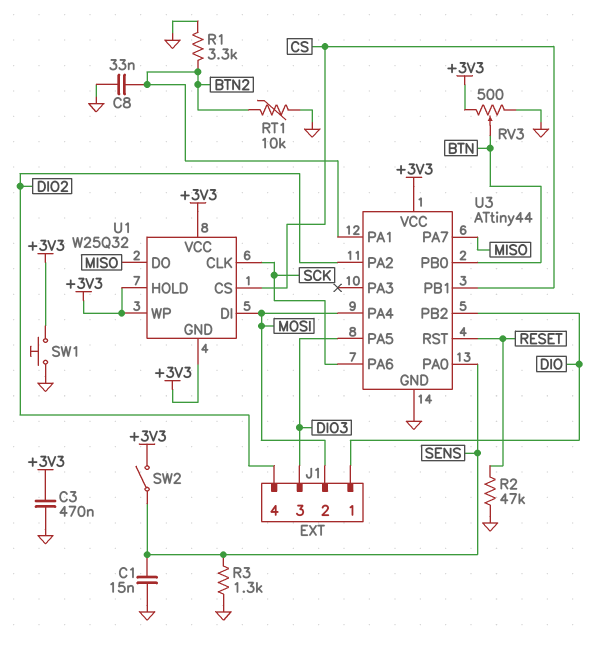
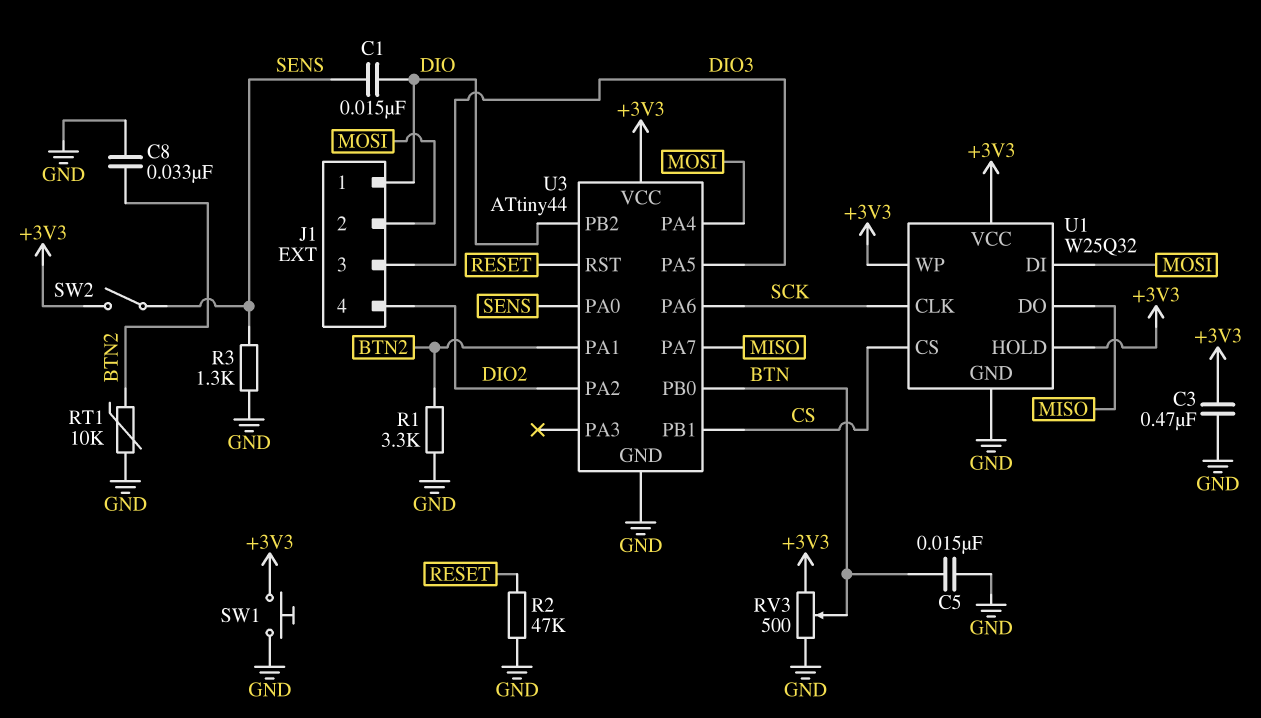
C1: 15nF (GND, SENS) -> 15nF (DIO, SENS)
C5: none -> 15nF (BTN, GND)
U1 pin GND: +3V3 -> GND

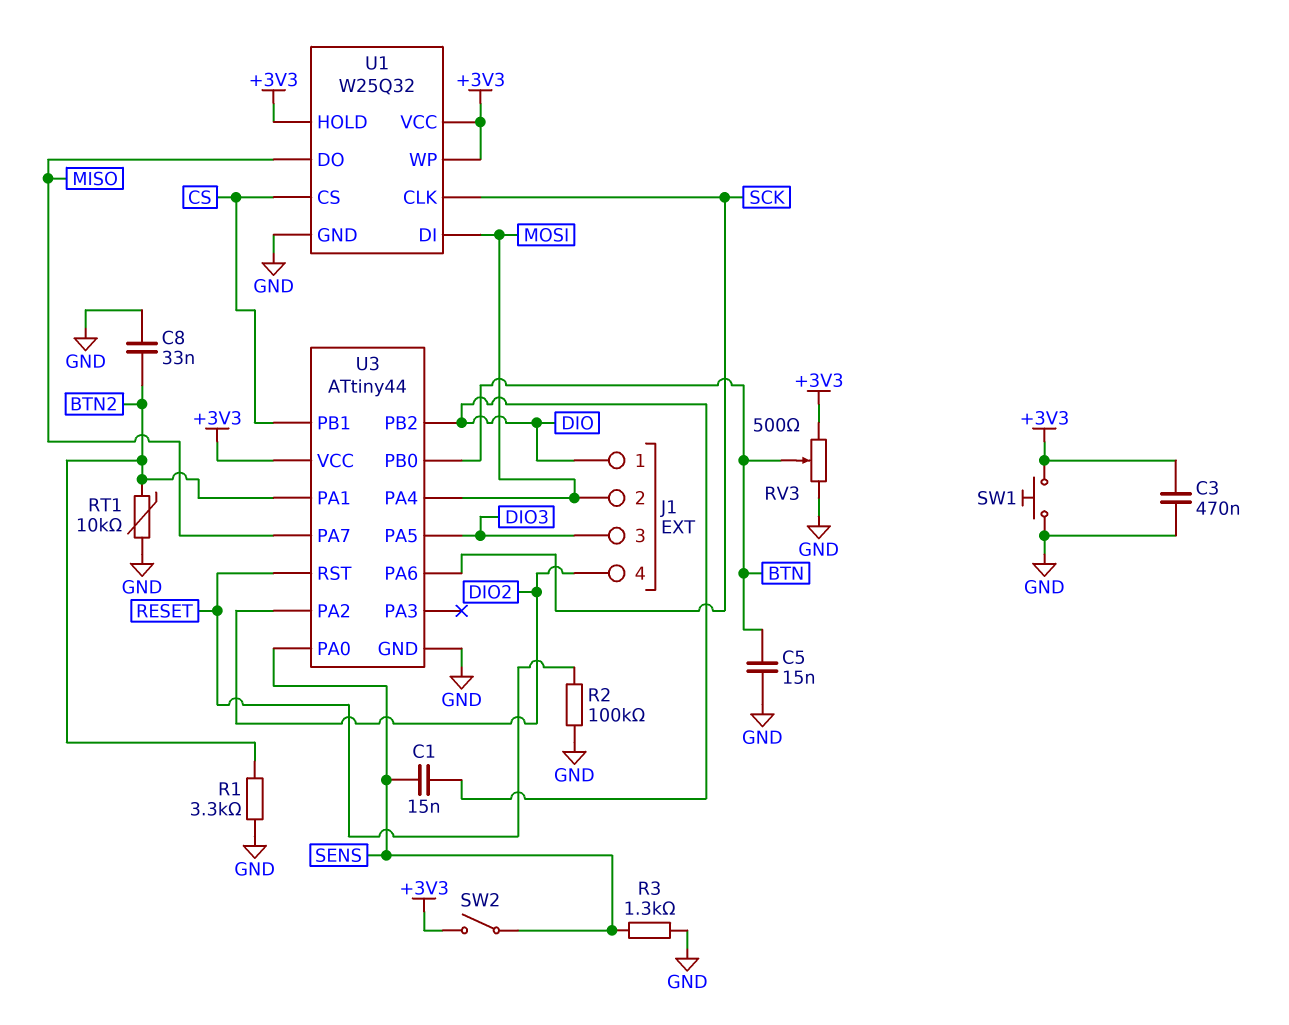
R2: 47k (GND, RESET) -> 100k (GND, RESET)

